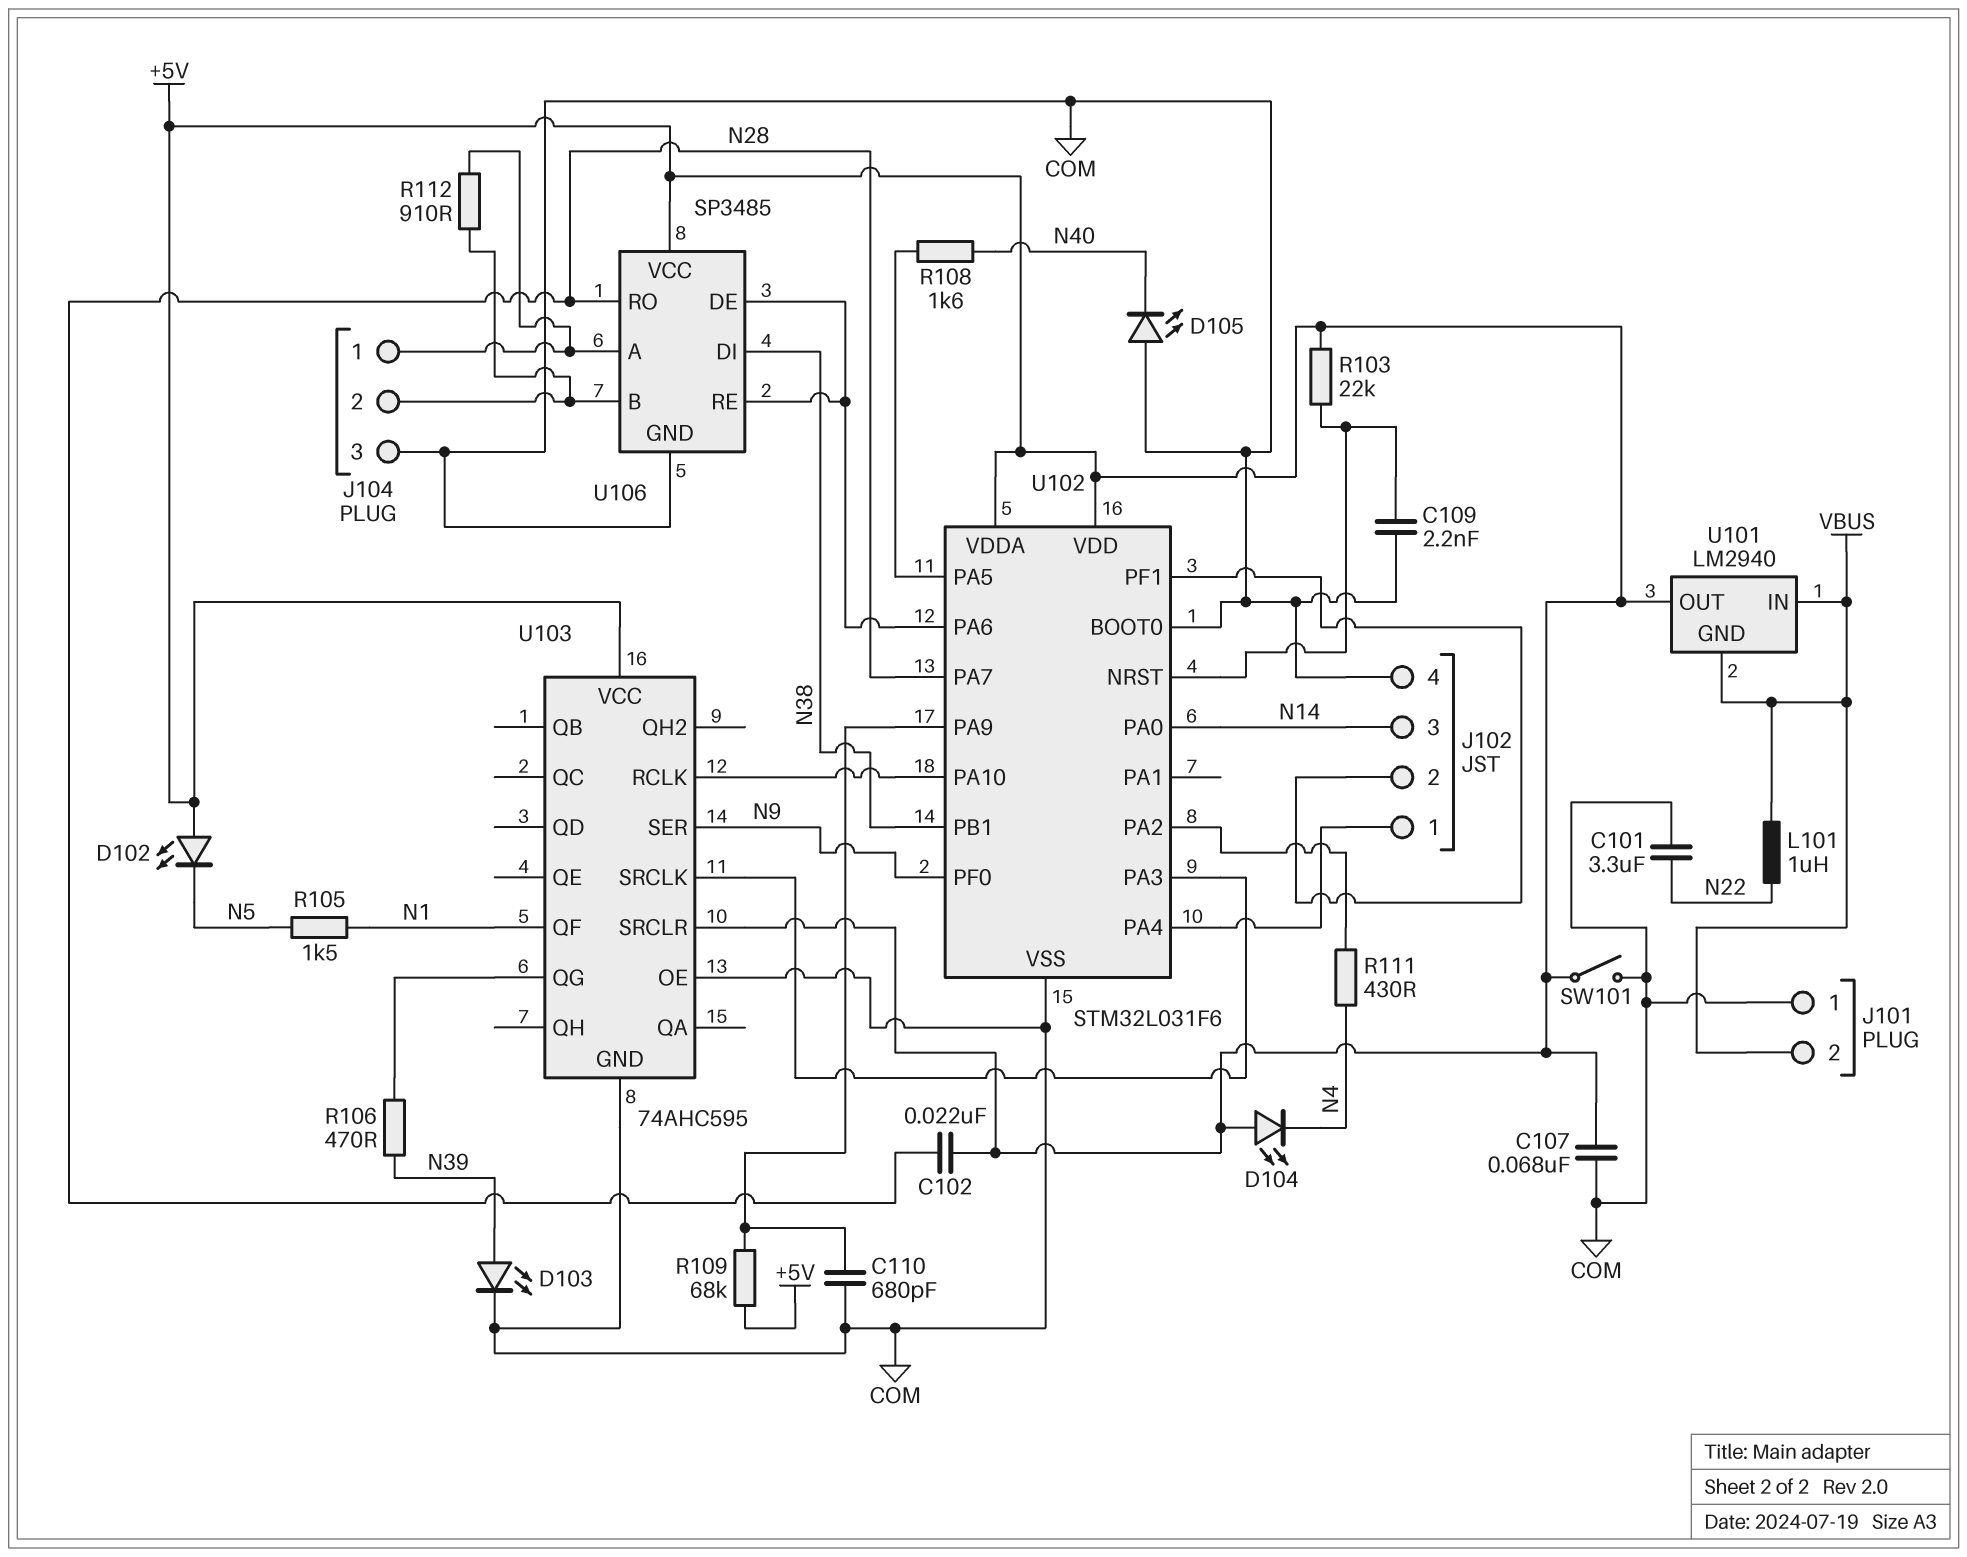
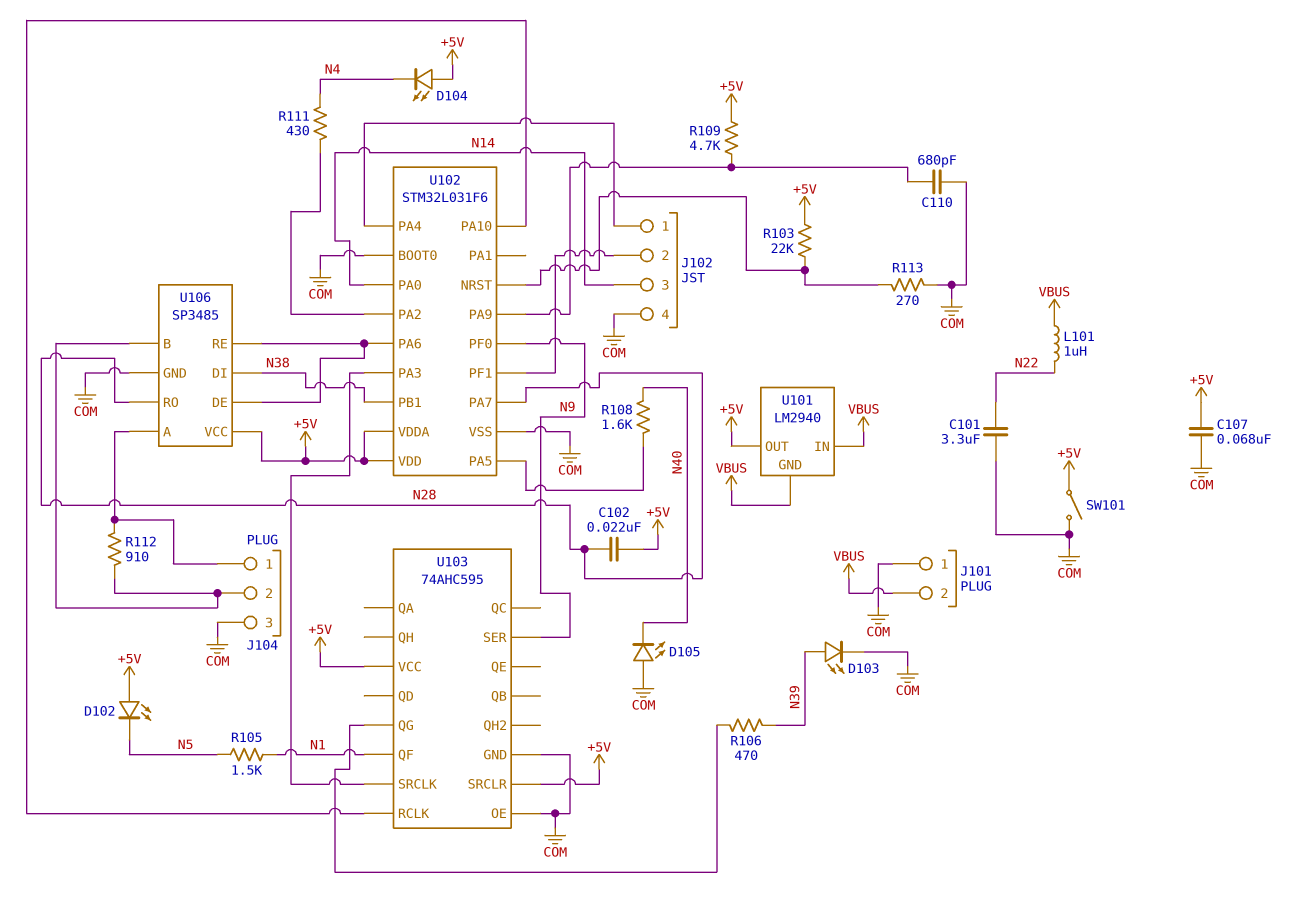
C109: 2.2nF (COM, U102/NRST) -> none
R109: 68k (+5V, U102/PA9) -> 4.7k (+5V, U102/PA9)
R113: none -> 270 (COM, U102/NRST)

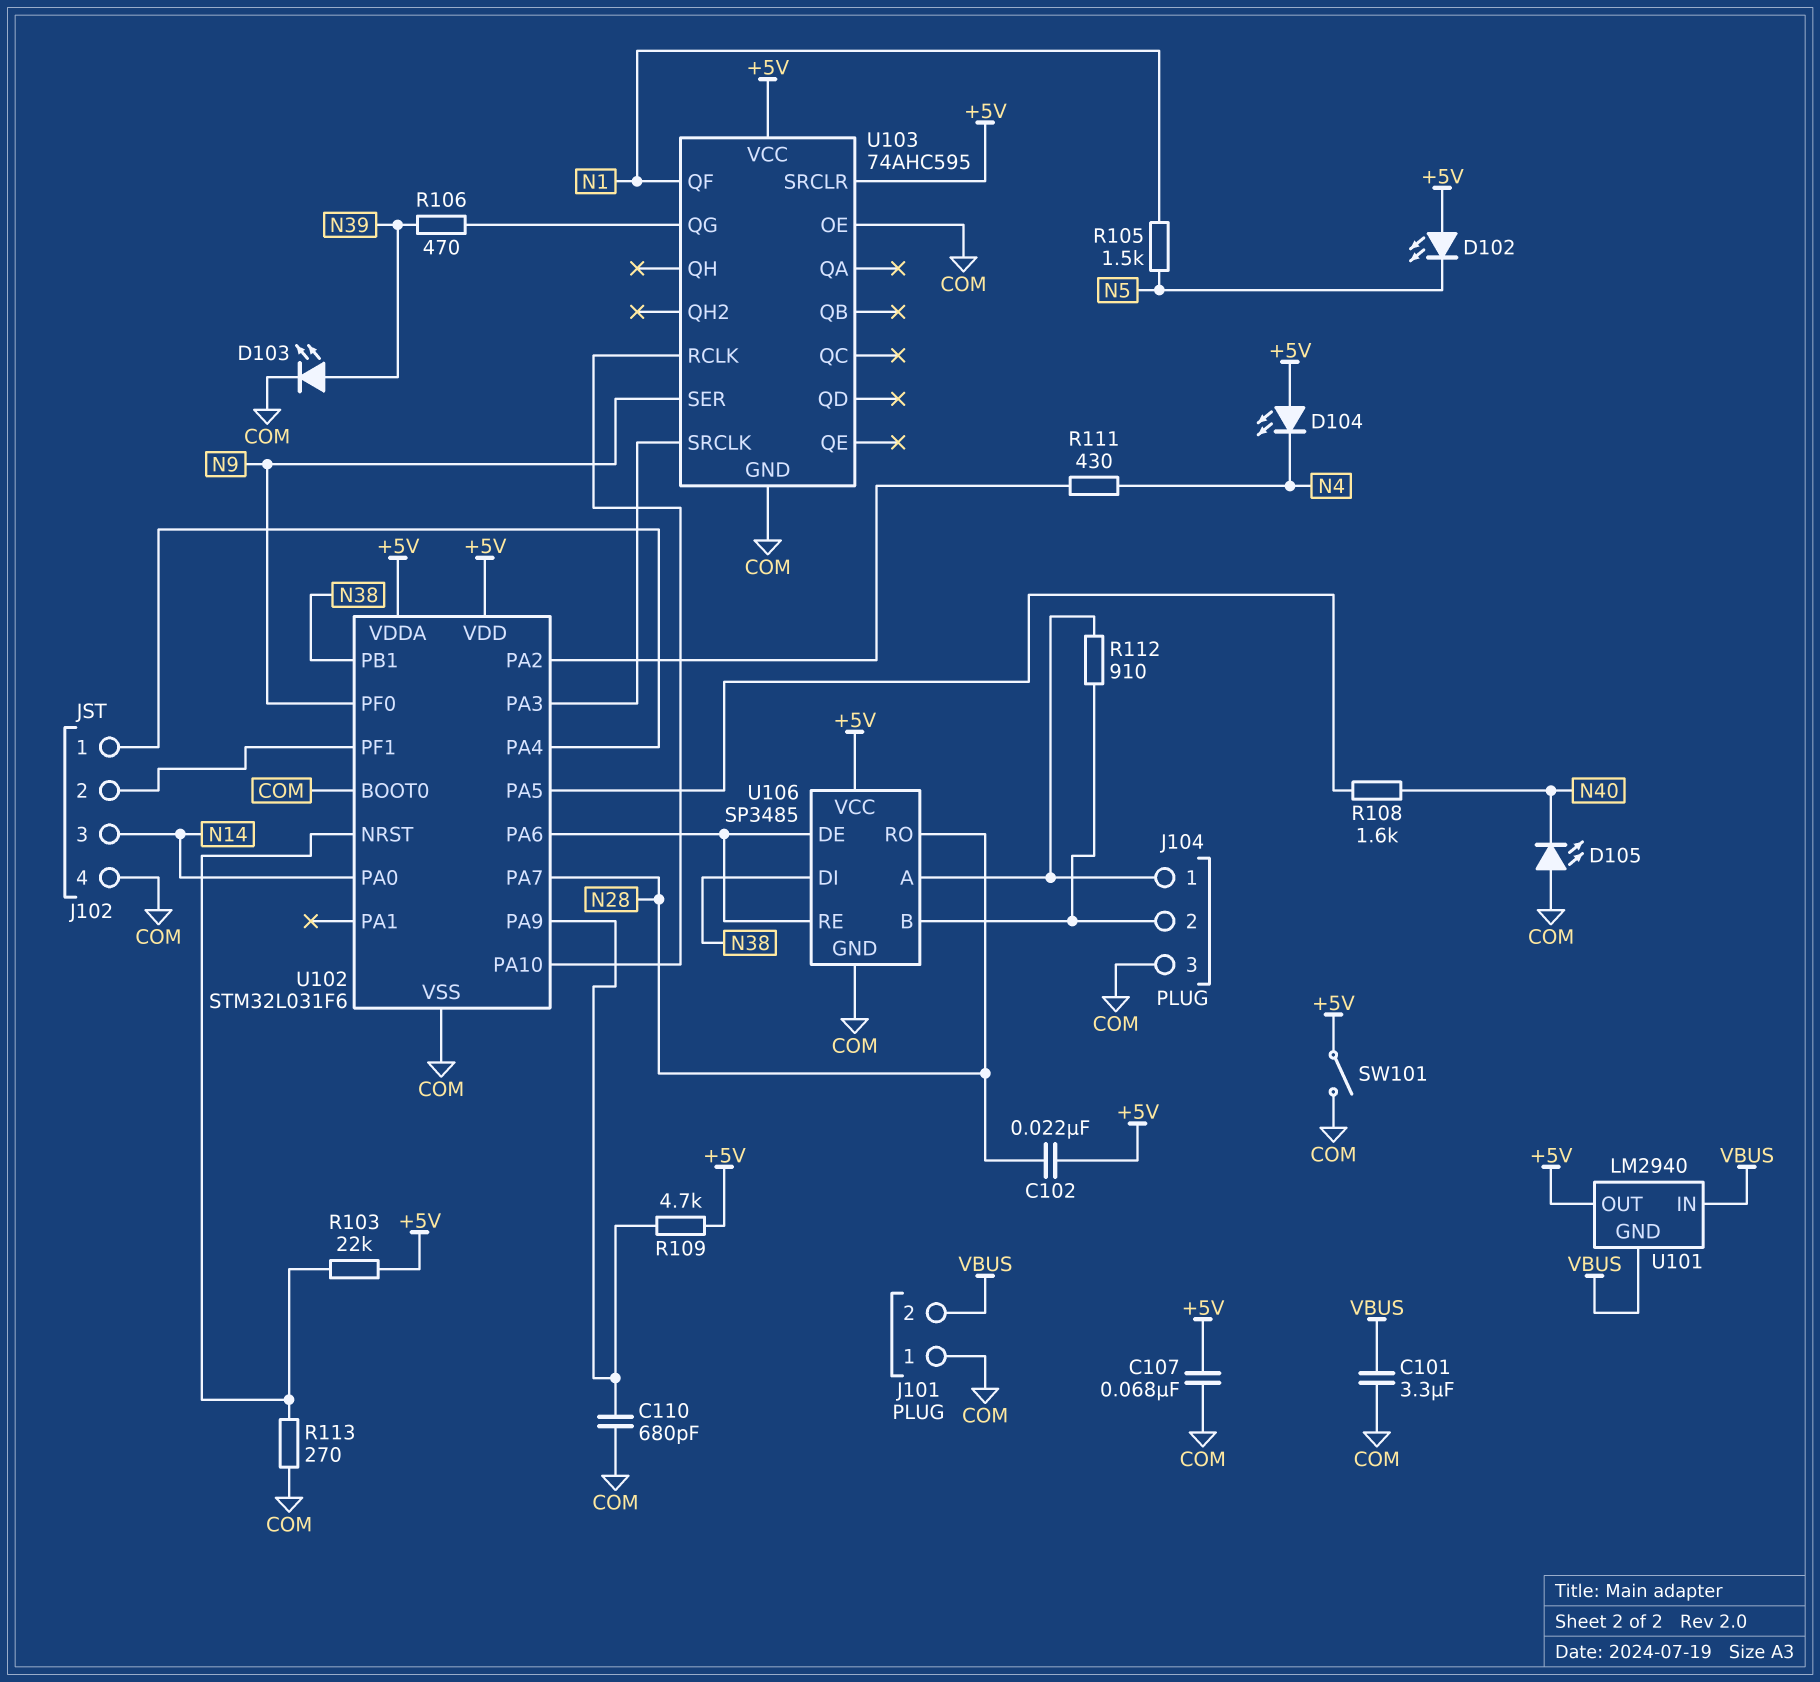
C101: 3.3uF (COM, N22) -> 3.3uF (COM, VBUS)
L101: 1uH (N22, VBUS) -> none

